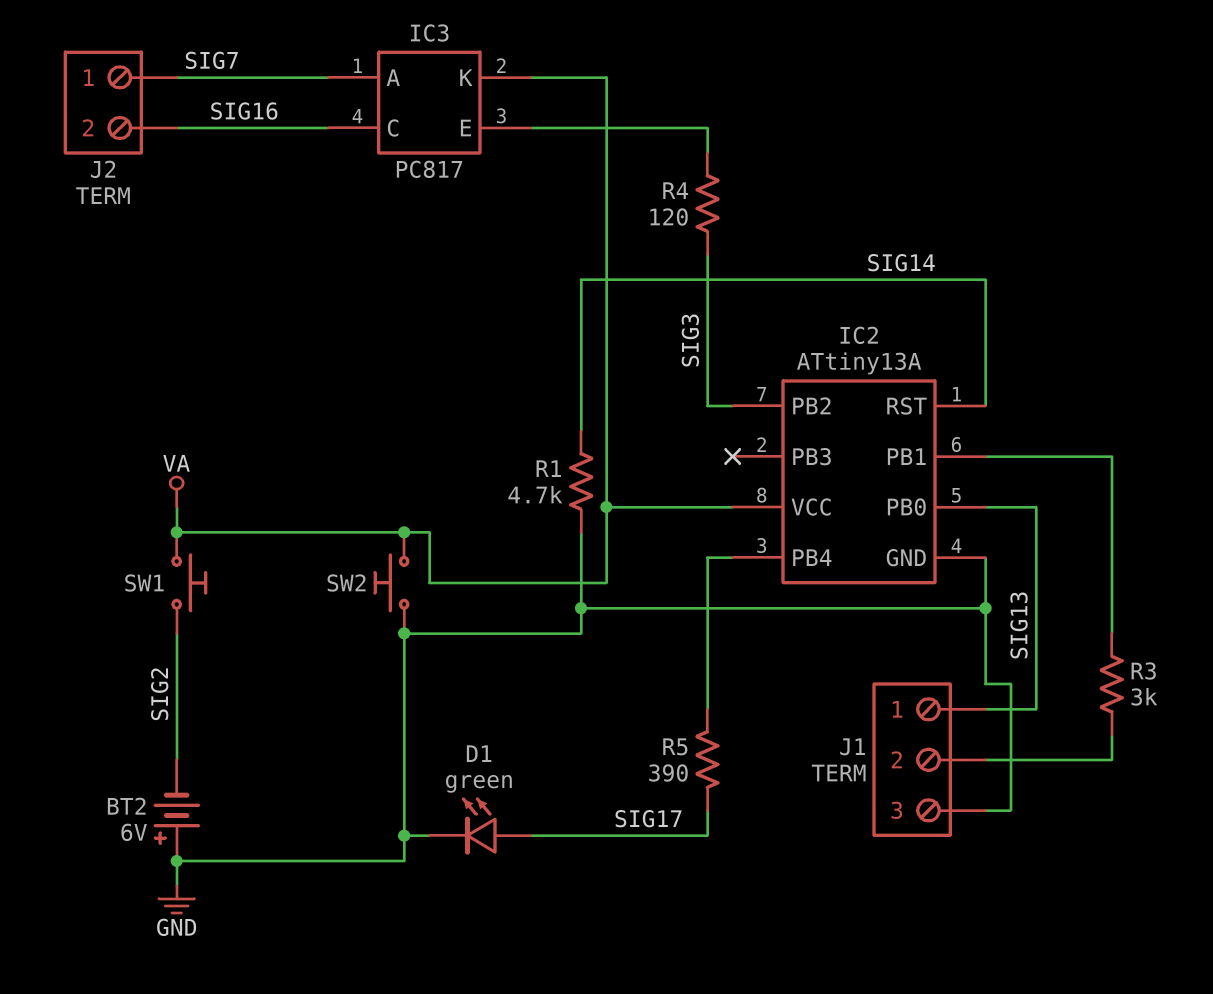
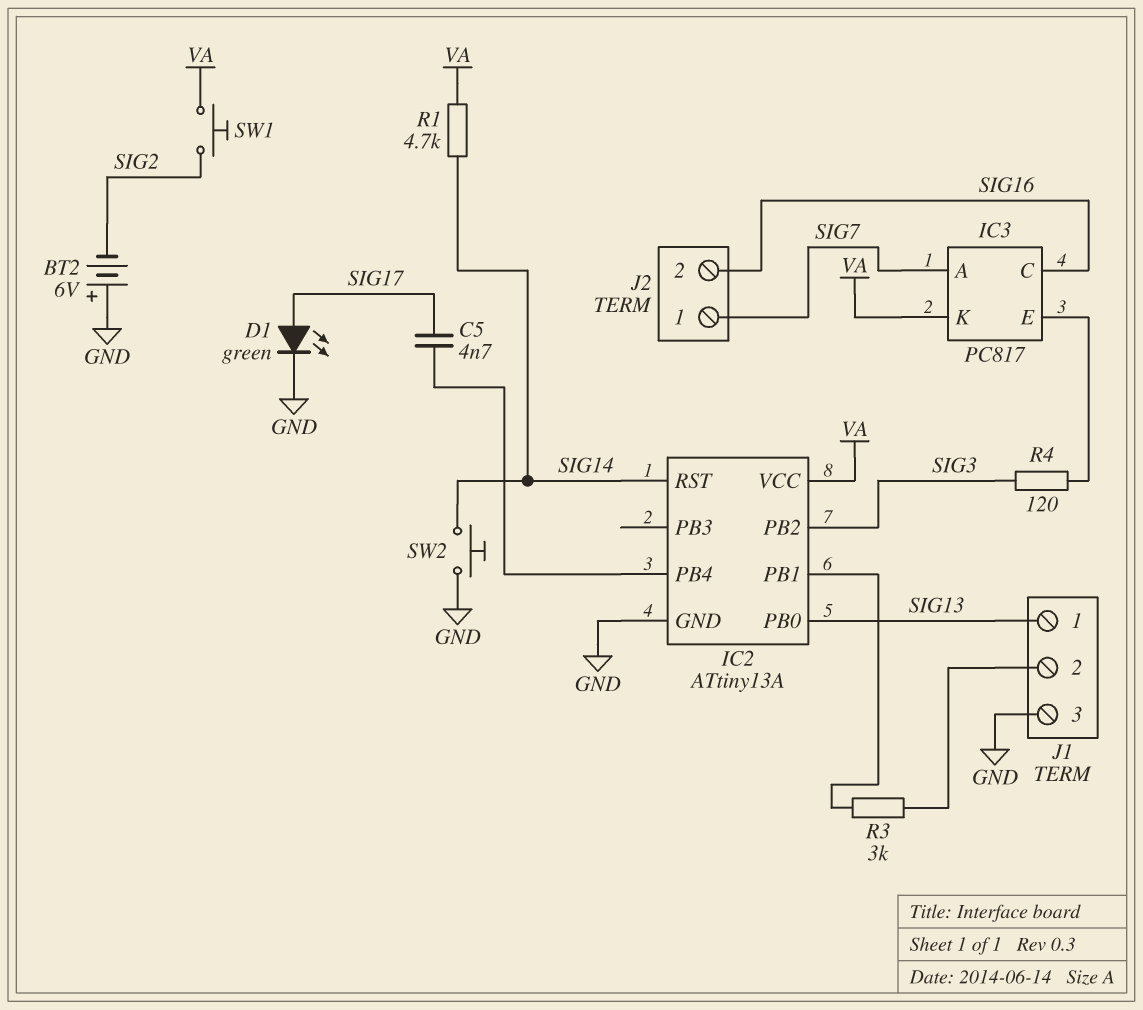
C5: none -> 4.7nF (IC2/PB4, SIG17)
R1: 4.7k (GND, SIG14) -> 4.7k (SIG14, VA)
R5: 390 (IC2/PB4, SIG17) -> none
SW2: button (GND, VA) -> button (GND, SIG14)

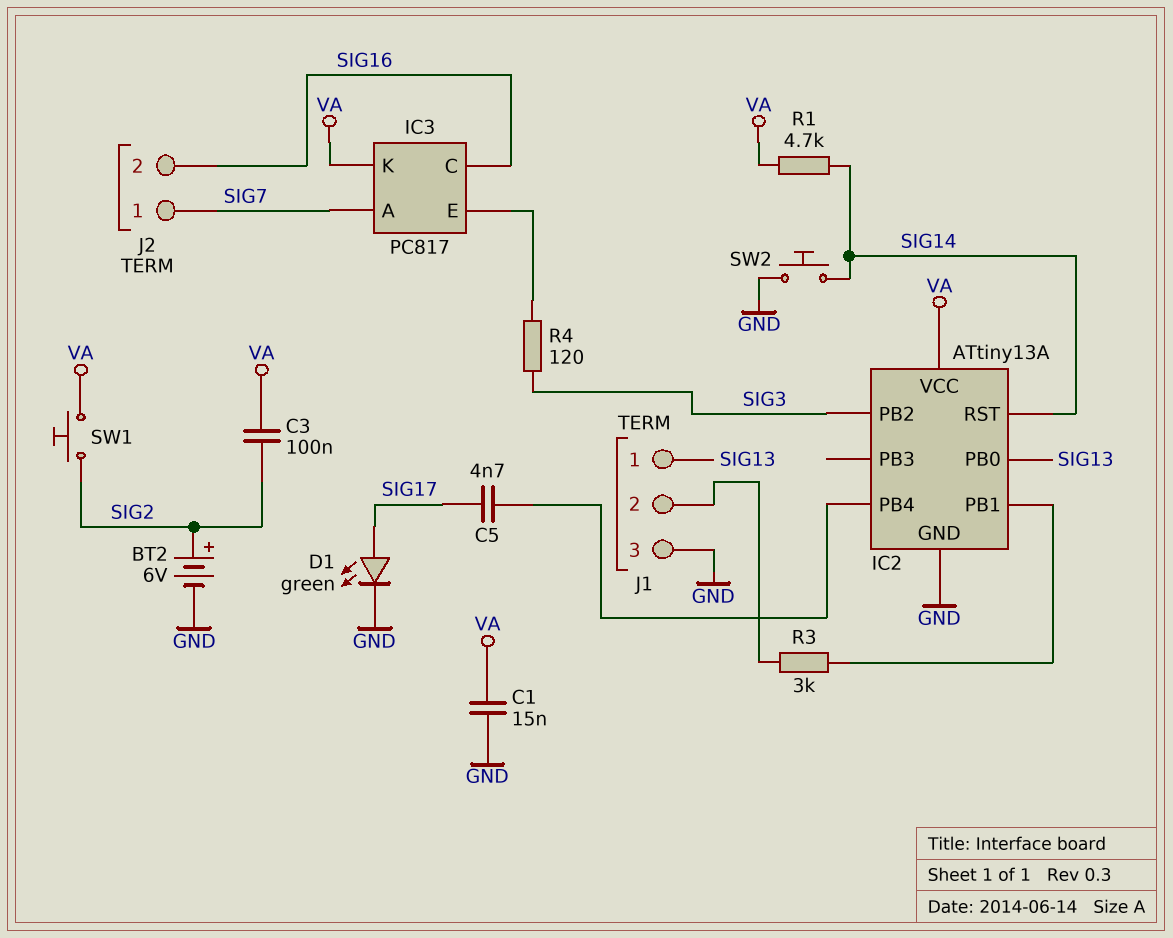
BT2: 6V (plus GND, minus SIG2) -> 6V (plus SIG2, minus GND)
C1: none -> 15nF (GND, VA)
C3: none -> 100nF (SIG2, VA)

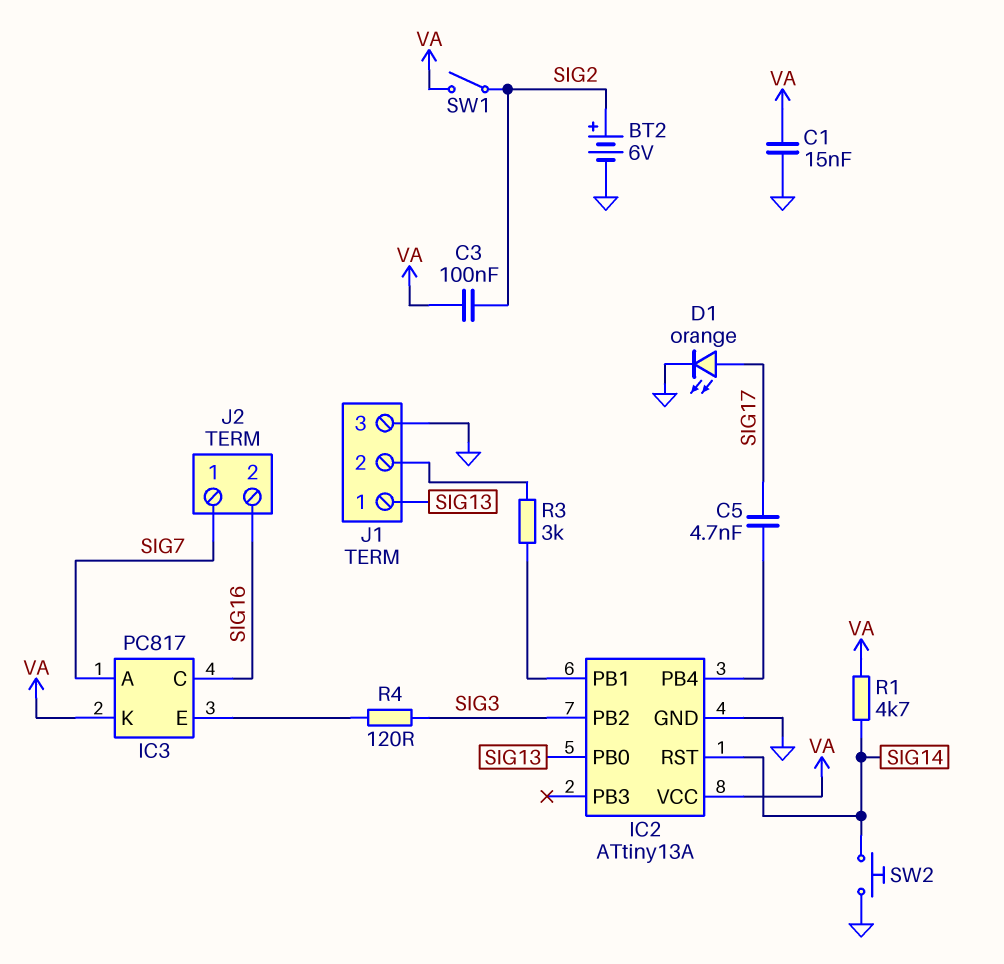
D1: LED green (A SIG17, K GND) -> LED orange (A SIG17, K GND)
SW1: button (SIG2, VA) -> switch (SIG2, VA)

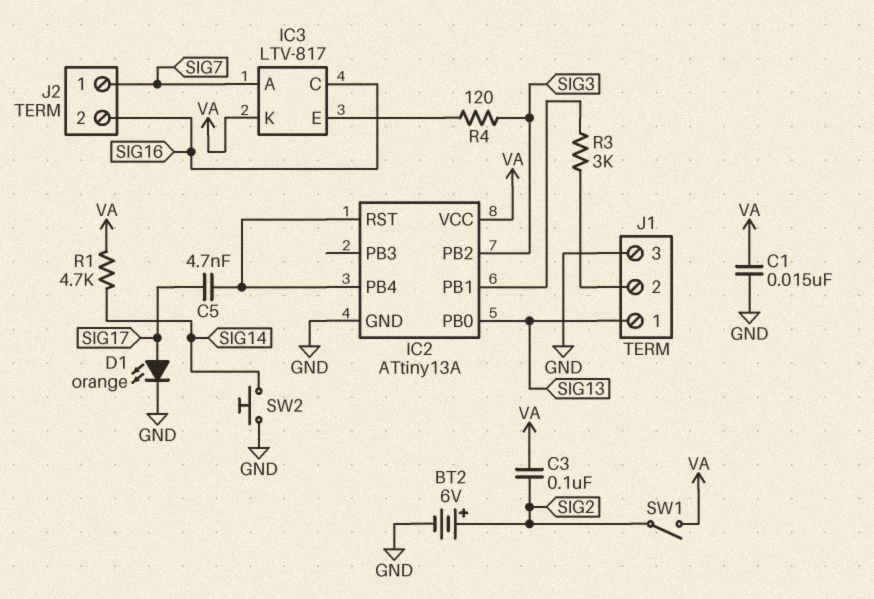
IC2 pin RST: SIG14 -> IC2/PB4
IC3: PC817 -> LTV-817

